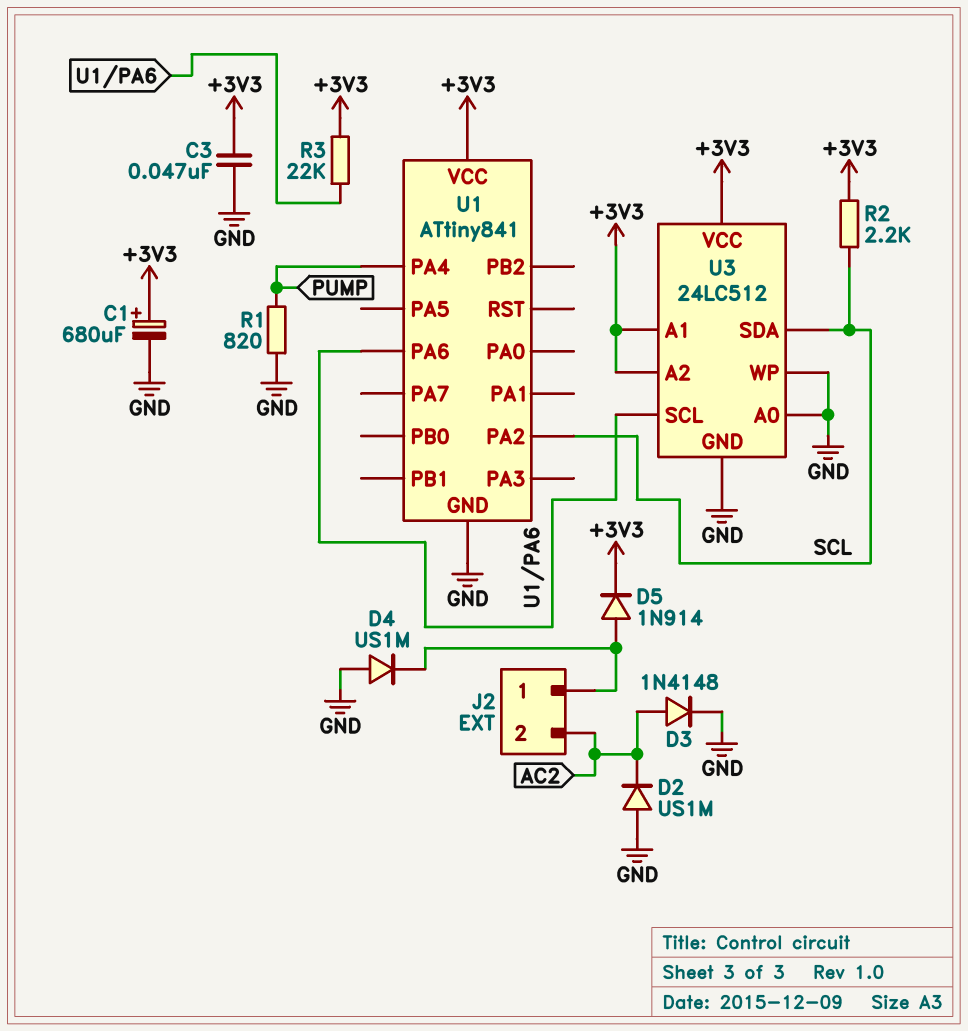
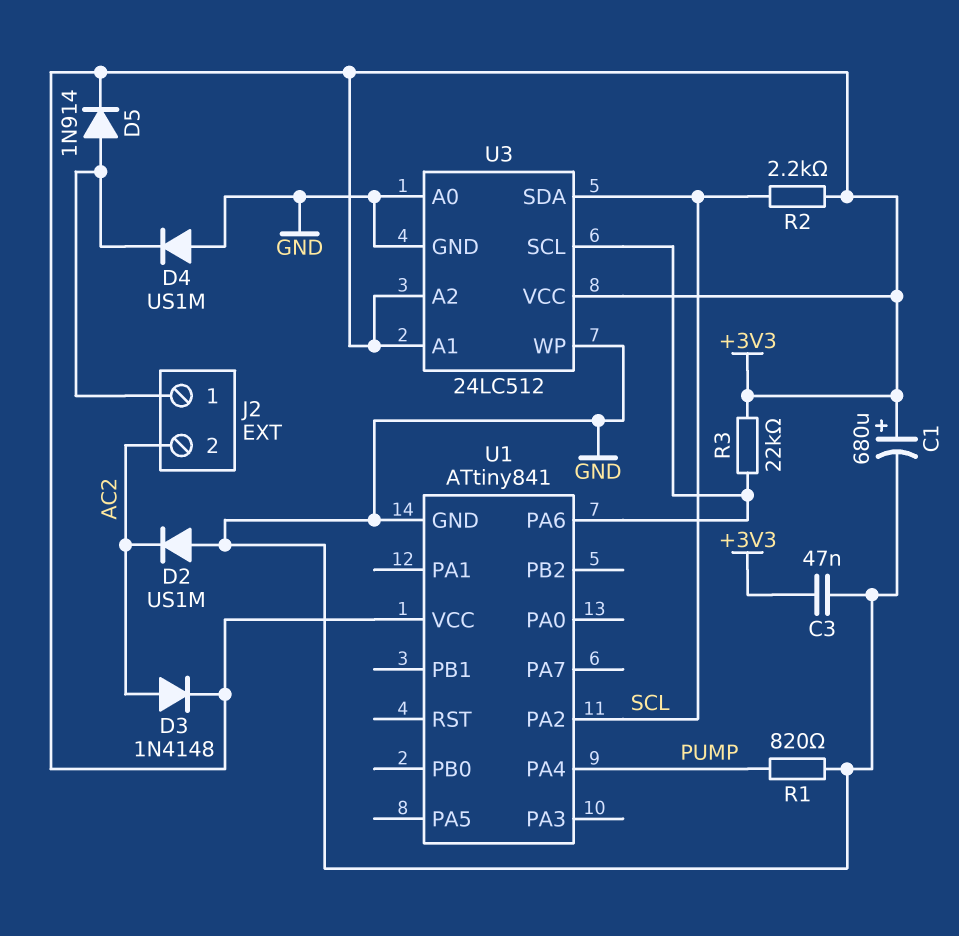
D3: diode 1N4148 (A AC2, K GND) -> diode 1N4148 (A AC2, K +3V3)

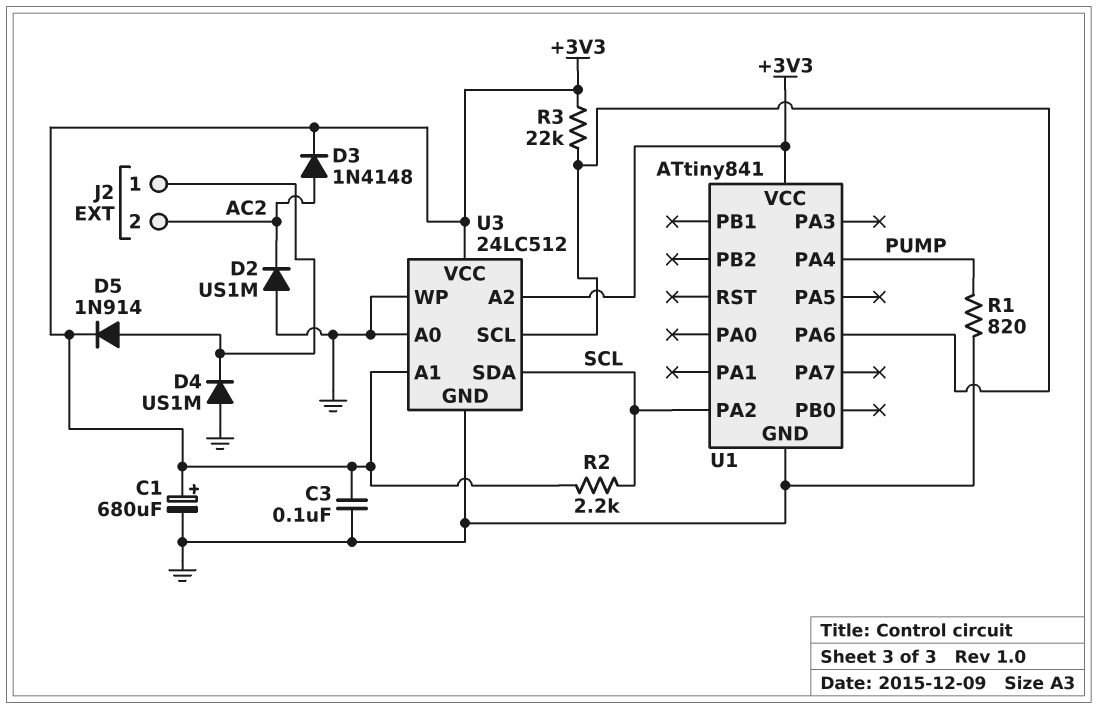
C3: 47nF (+3V3, GND) -> 100nF (+3V3, GND)

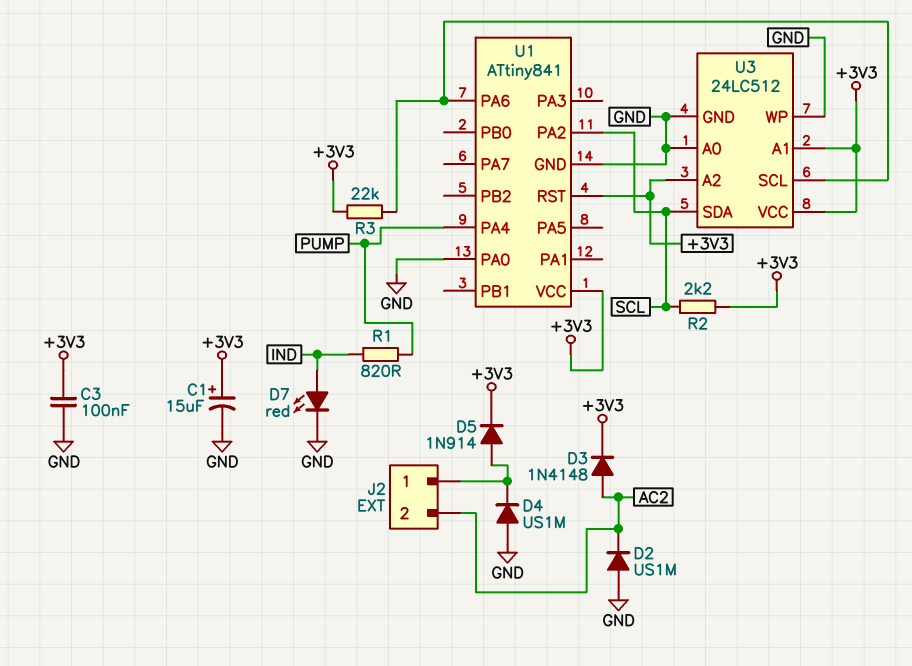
C1: 680uF (plus +3V3, minus GND) -> 15uF (plus +3V3, minus GND)
D7: none -> LED red (A IND, K GND)
R1: 820 (GND, PUMP) -> 820 (IND, PUMP)
U1 pin PA0: none -> GND
U1 pin RST: none -> +3V3

